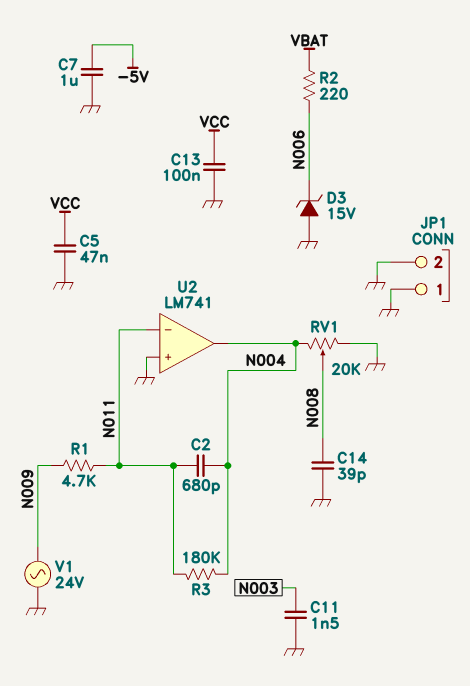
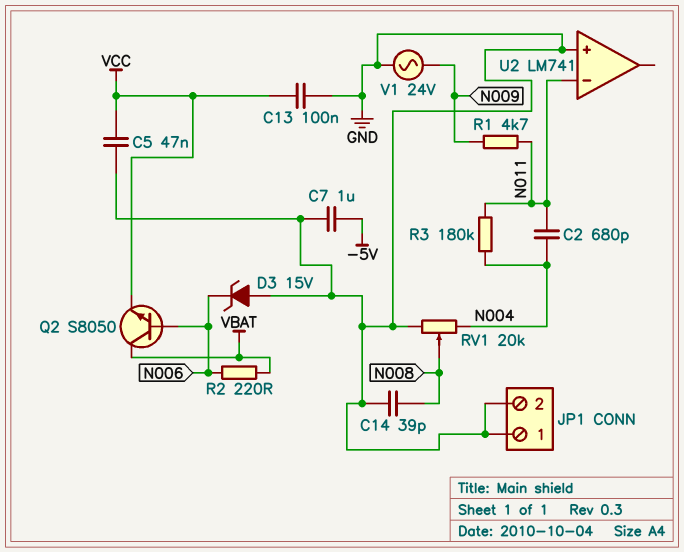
C11: 1.5nF (GND, N003) -> none
Q2: none -> NPN S8050 (B N006, C VBAT, E VCC)
U2 pin out: N004 -> none

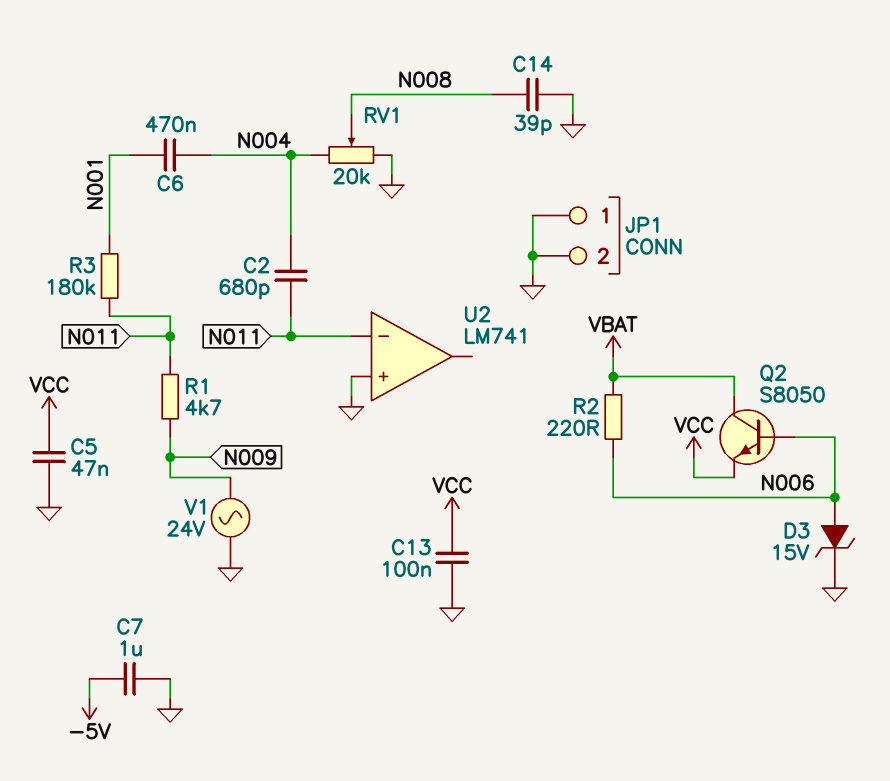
C6: none -> 470nF (N001, N004)
D3: zener 15V (A GND, K N006) -> zener 15V (A N006, K GND)
R3: 180k (N004, N011) -> 180k (N001, N011)

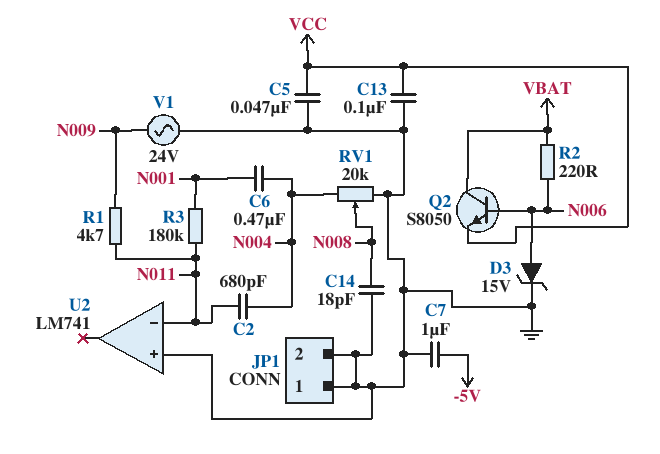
C14: 39pF (GND, N008) -> 18pF (GND, N008)

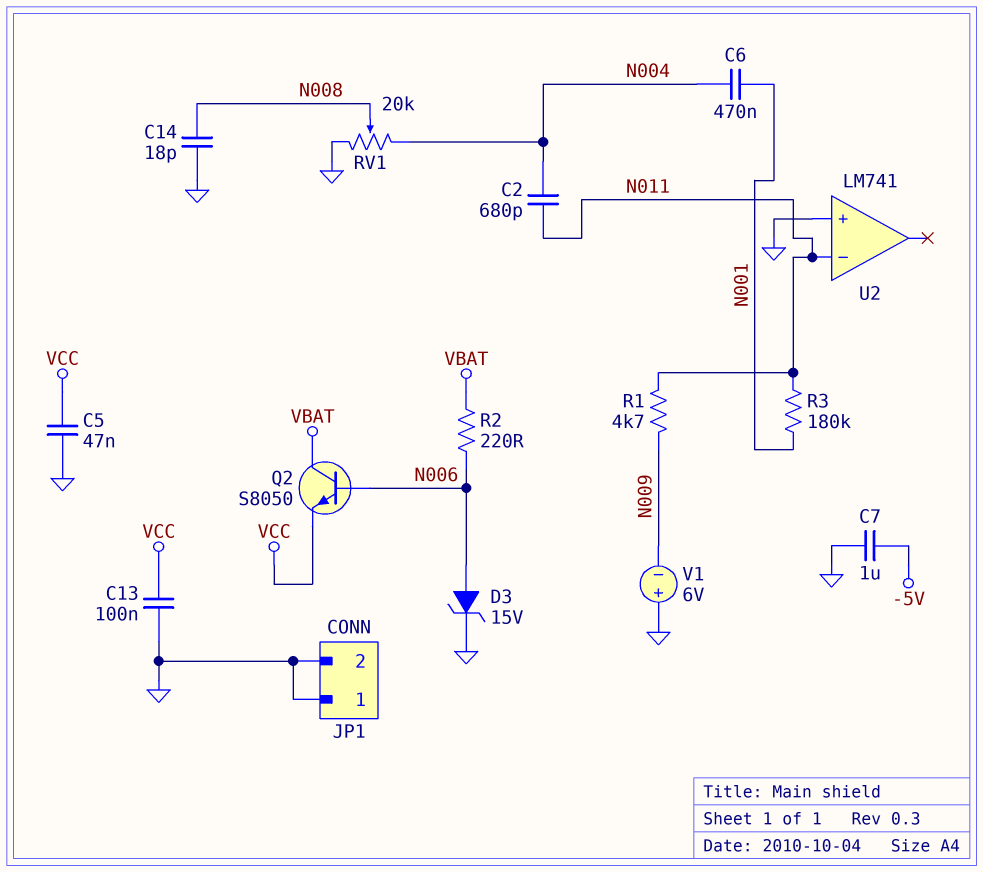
V1: AC 24V (GND, N009) -> 6V (plus GND, minus N009)

